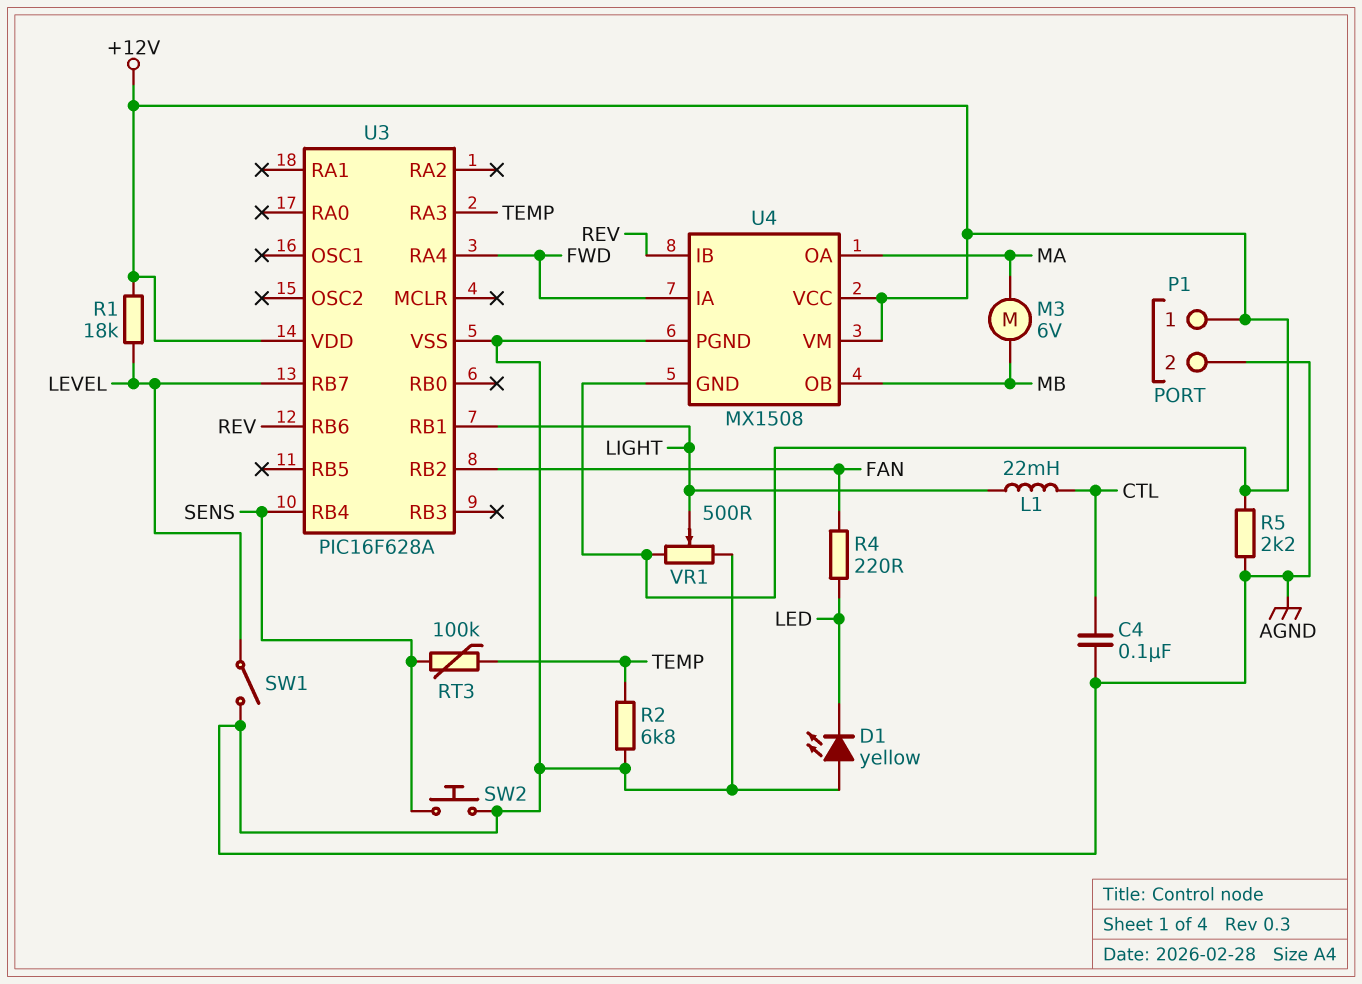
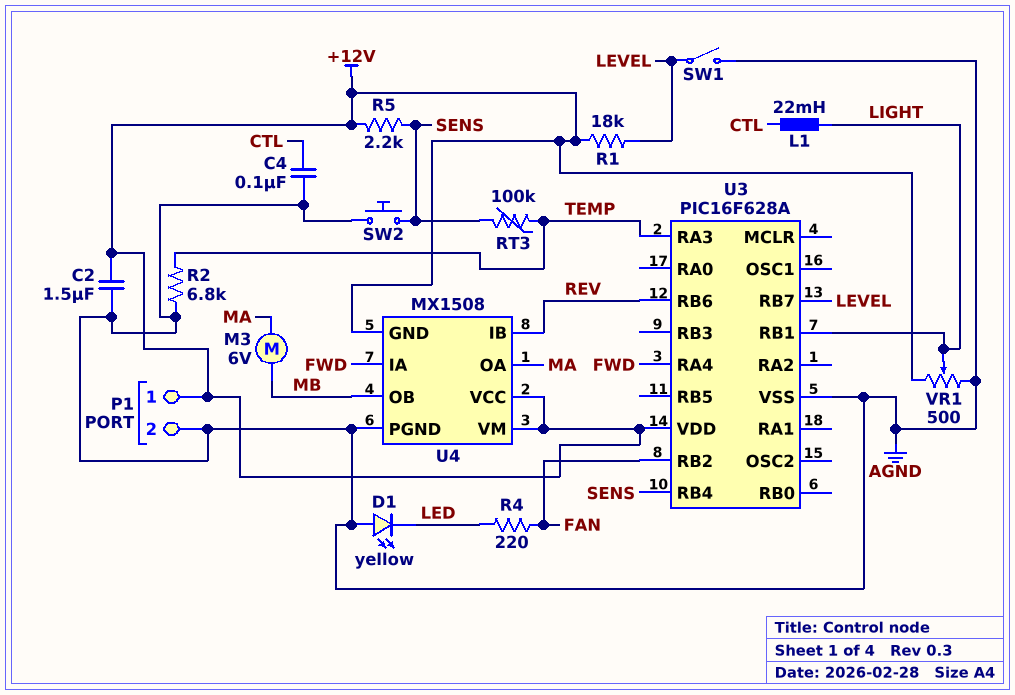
C2: none -> 1.5uF (+12V, AGND)
R5: 2.2k (+12V, AGND) -> 2.2k (+12V, SENS)

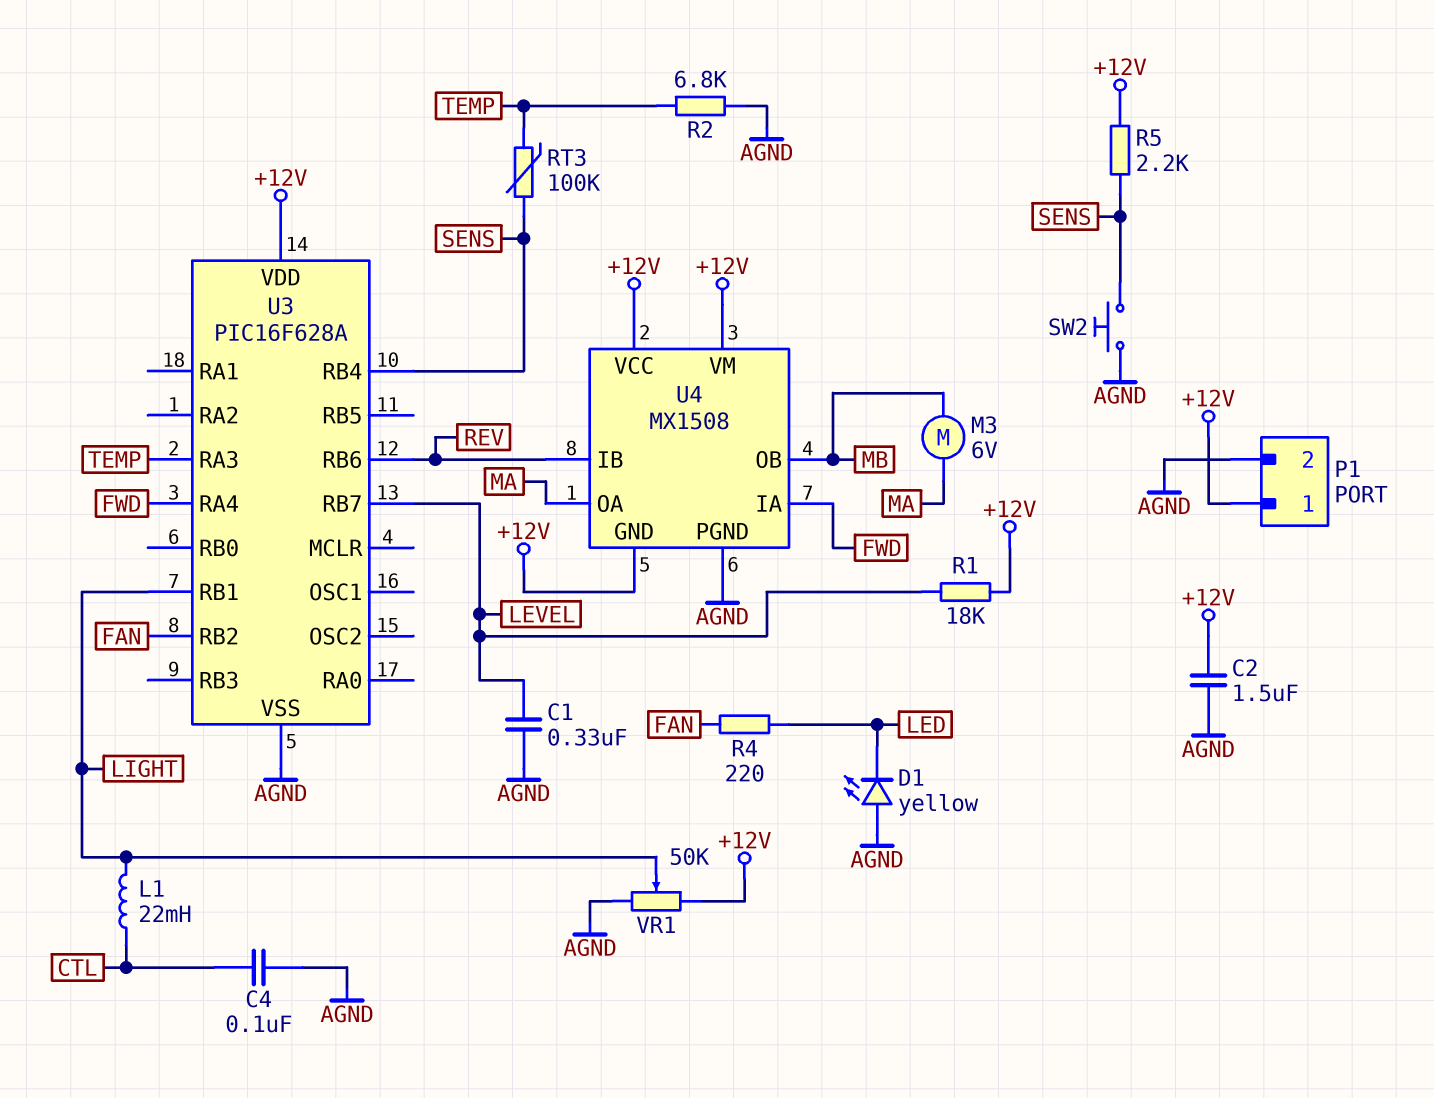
C1: none -> 330nF (AGND, LEVEL)
SW1: switch (AGND, LEVEL) -> none
VR1: 500 (+12V, AGND, wiper LIGHT) -> 50k (+12V, AGND, wiper LIGHT)

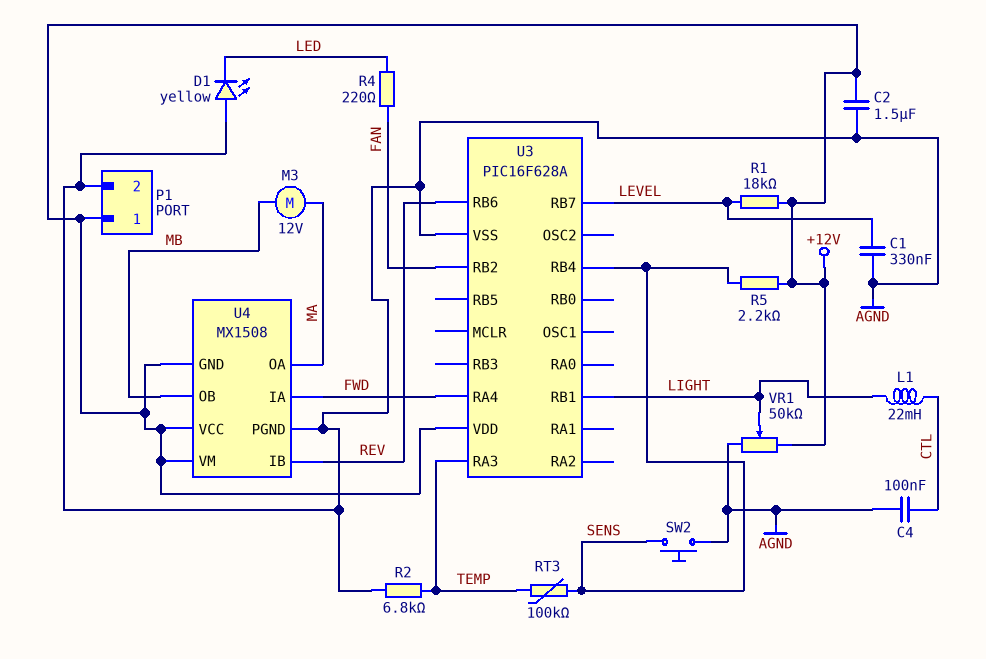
M3: motor 6V (MA, MB) -> motor 12V (MA, MB)

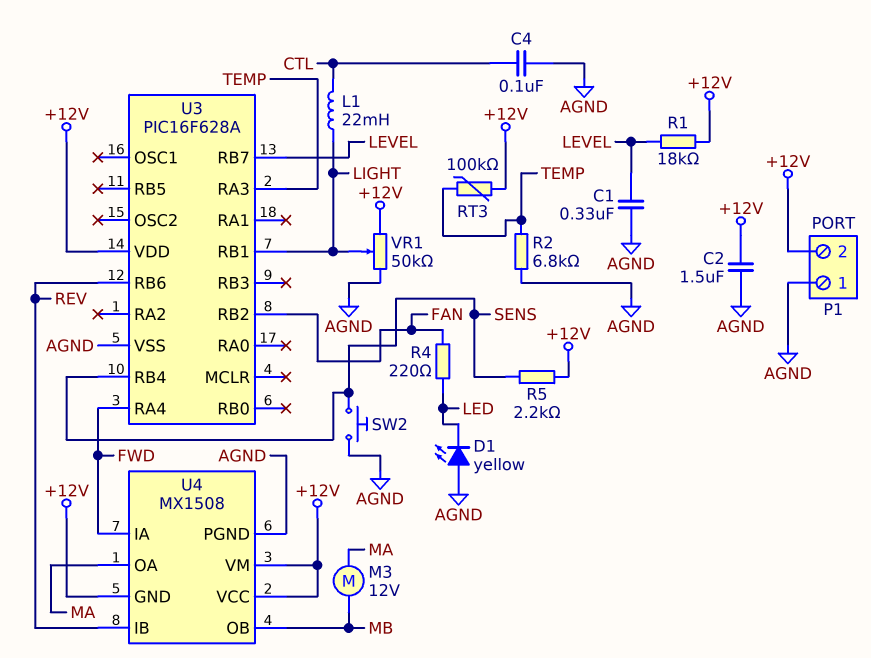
P1 pin 1: +12V -> AGND
P1 pin 2: AGND -> +12V
RT3: 100k (SENS, TEMP) -> 100k (+12V, TEMP)

